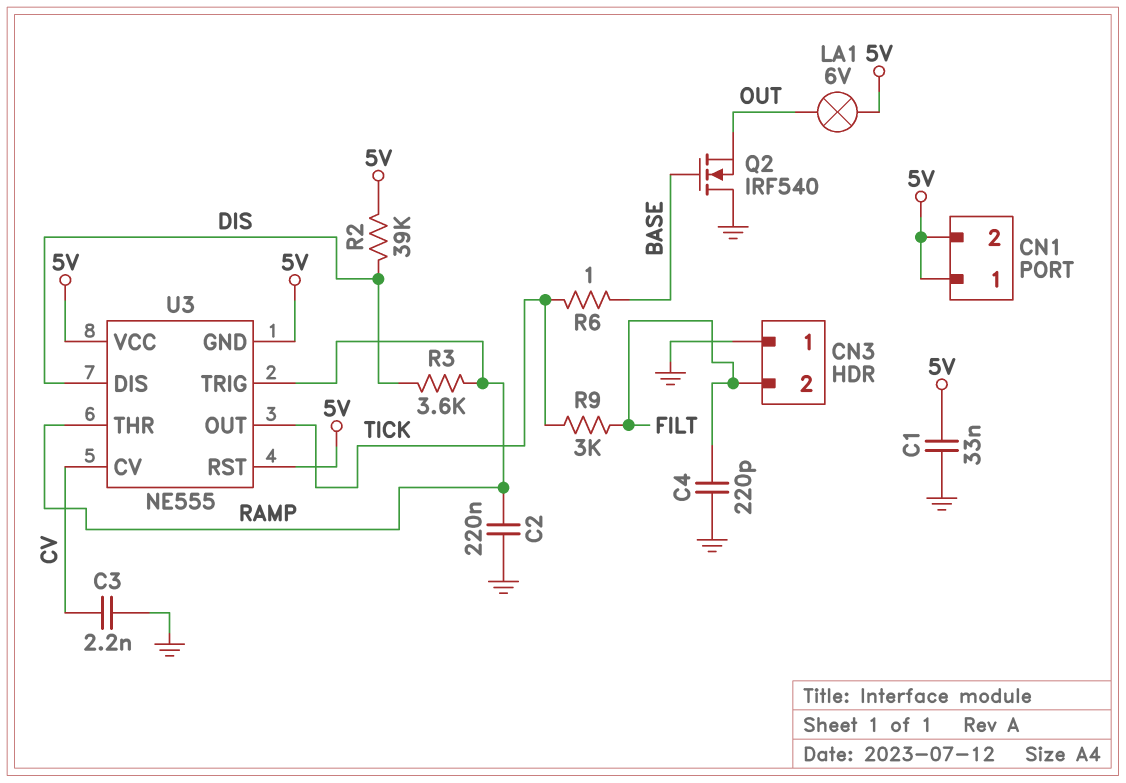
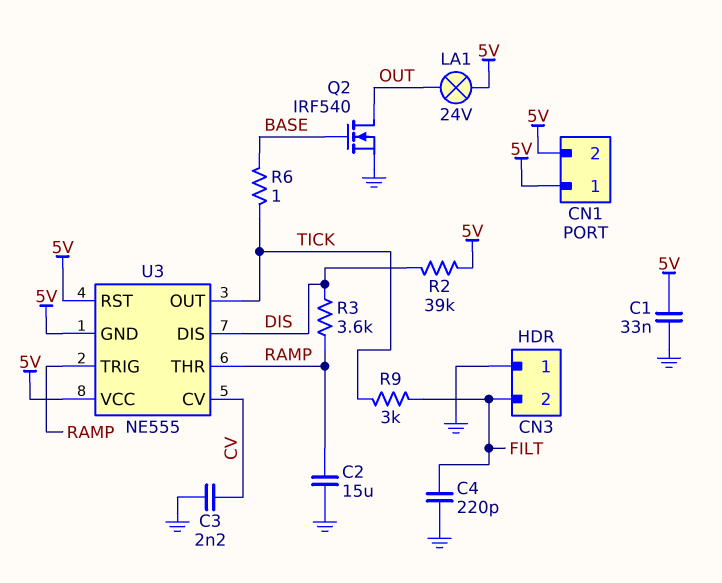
C2: 220nF (GND, RAMP) -> 15uF (GND, RAMP)
LA1: lamp 6V (5V, OUT) -> lamp 24V (5V, OUT)
Q2: NMOS IRF540 (G BASE, D GND, S OUT) -> NMOS IRF540 (G BASE, D OUT, S GND)

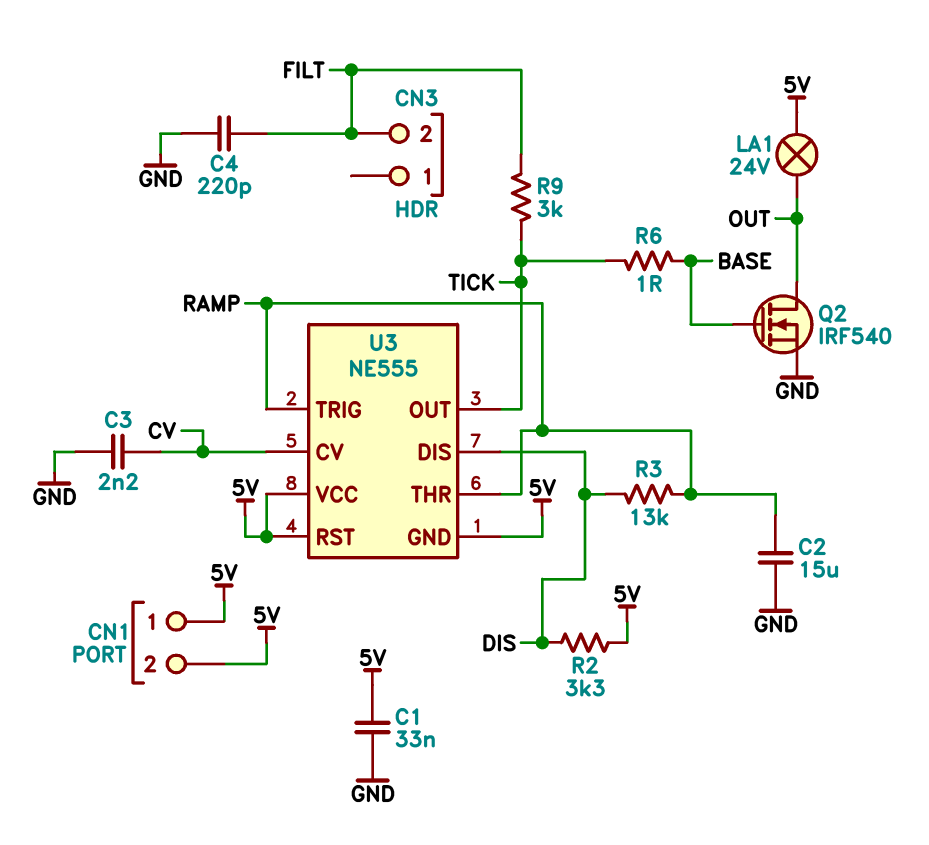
CN3 pin 1: GND -> none
R2: 39k (5V, DIS) -> 3.3k (5V, DIS)
R3: 3.6k (DIS, RAMP) -> 13k (DIS, RAMP)

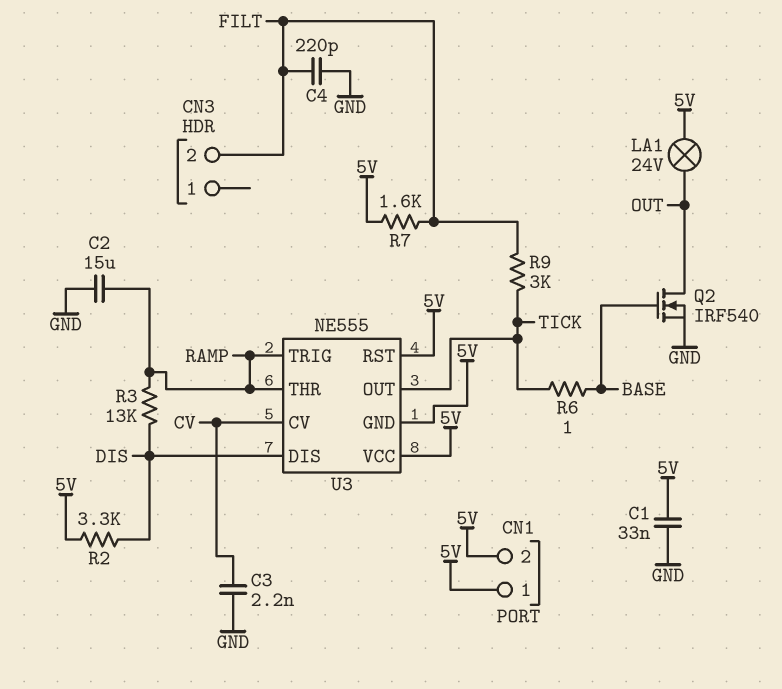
R7: none -> 1.6k (5V, FILT)

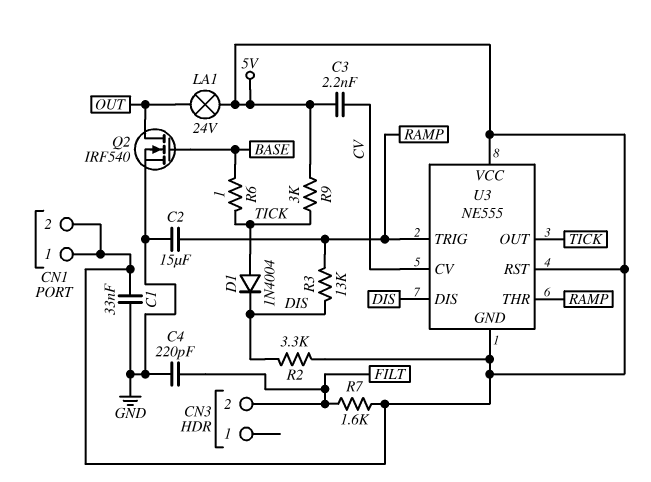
C3: 2.2nF (CV, GND) -> 2.2nF (5V, CV)
D1: none -> diode 1N4004 (A TICK, K DIS)
R9: 3k (FILT, TICK) -> 3k (5V, TICK)

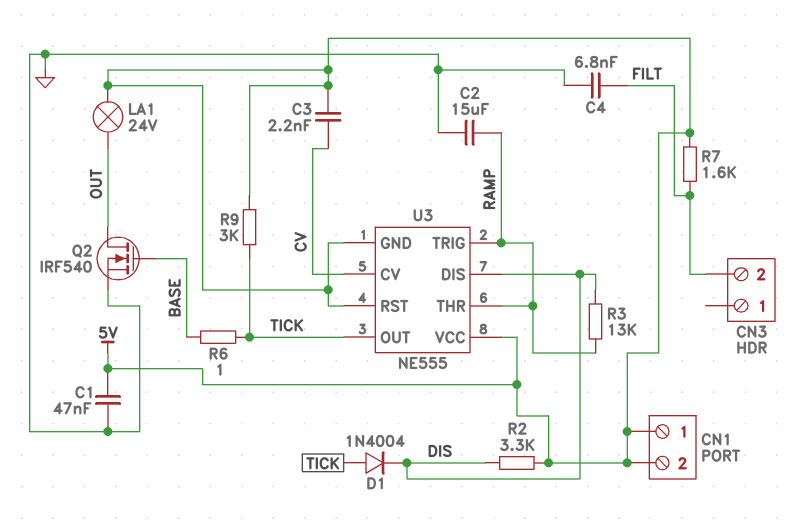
C1: 33nF (5V, GND) -> 47nF (5V, GND)
C4: 220pF (FILT, GND) -> 6.8nF (FILT, GND)

